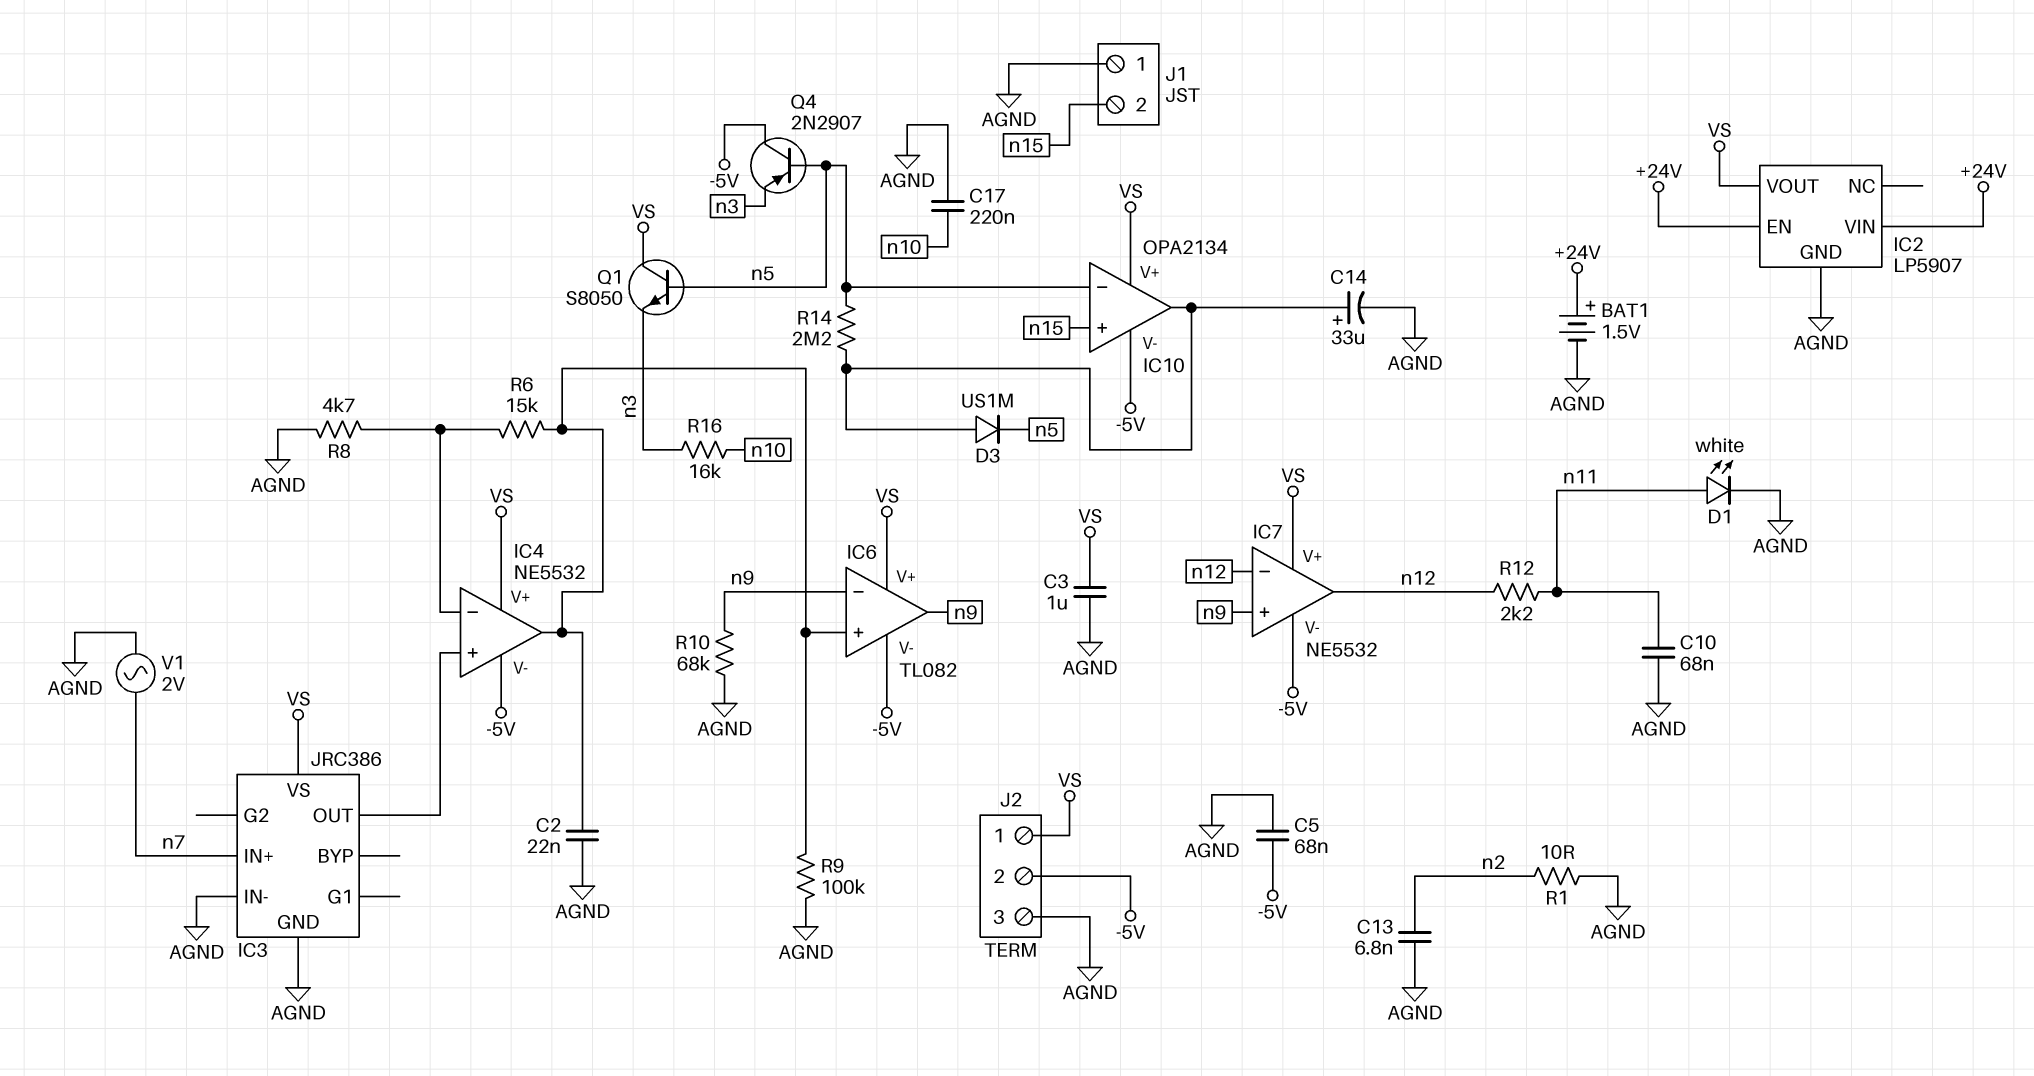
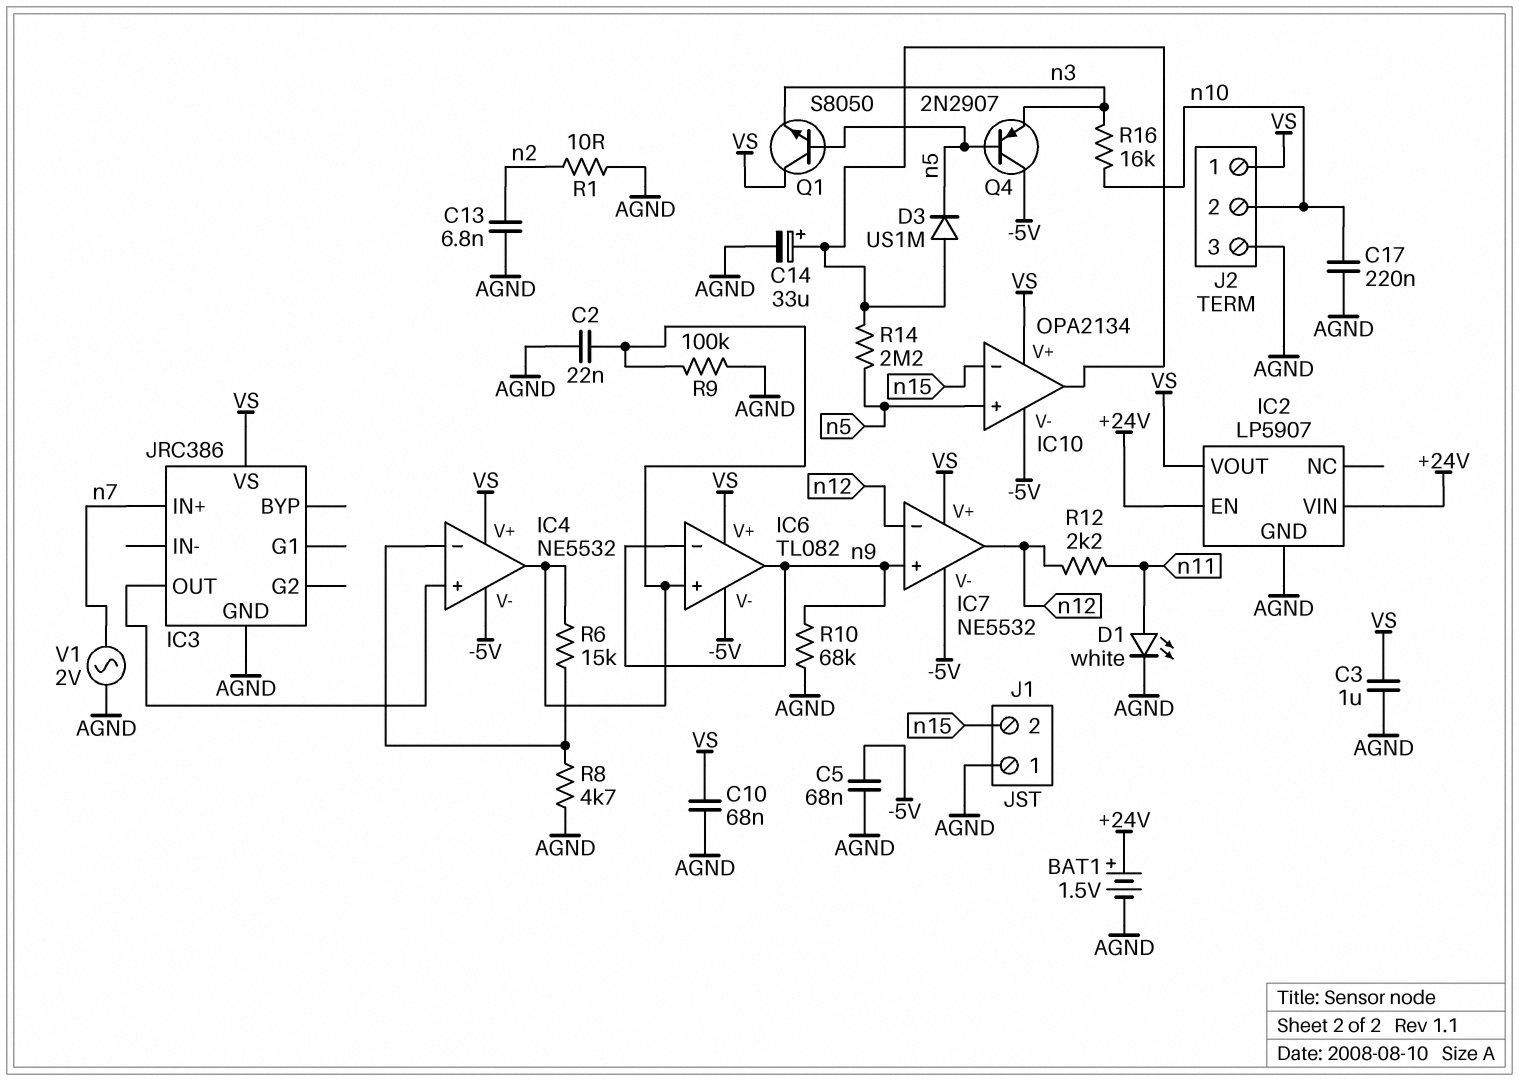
C10: 68nF (AGND, n11) -> 68nF (AGND, VS)
IC3 pin IN-: AGND -> none
IC10 pin in+: n15 -> n5
IC10 pin in-: n5 -> n15
J2 pin 2: -5V -> n10

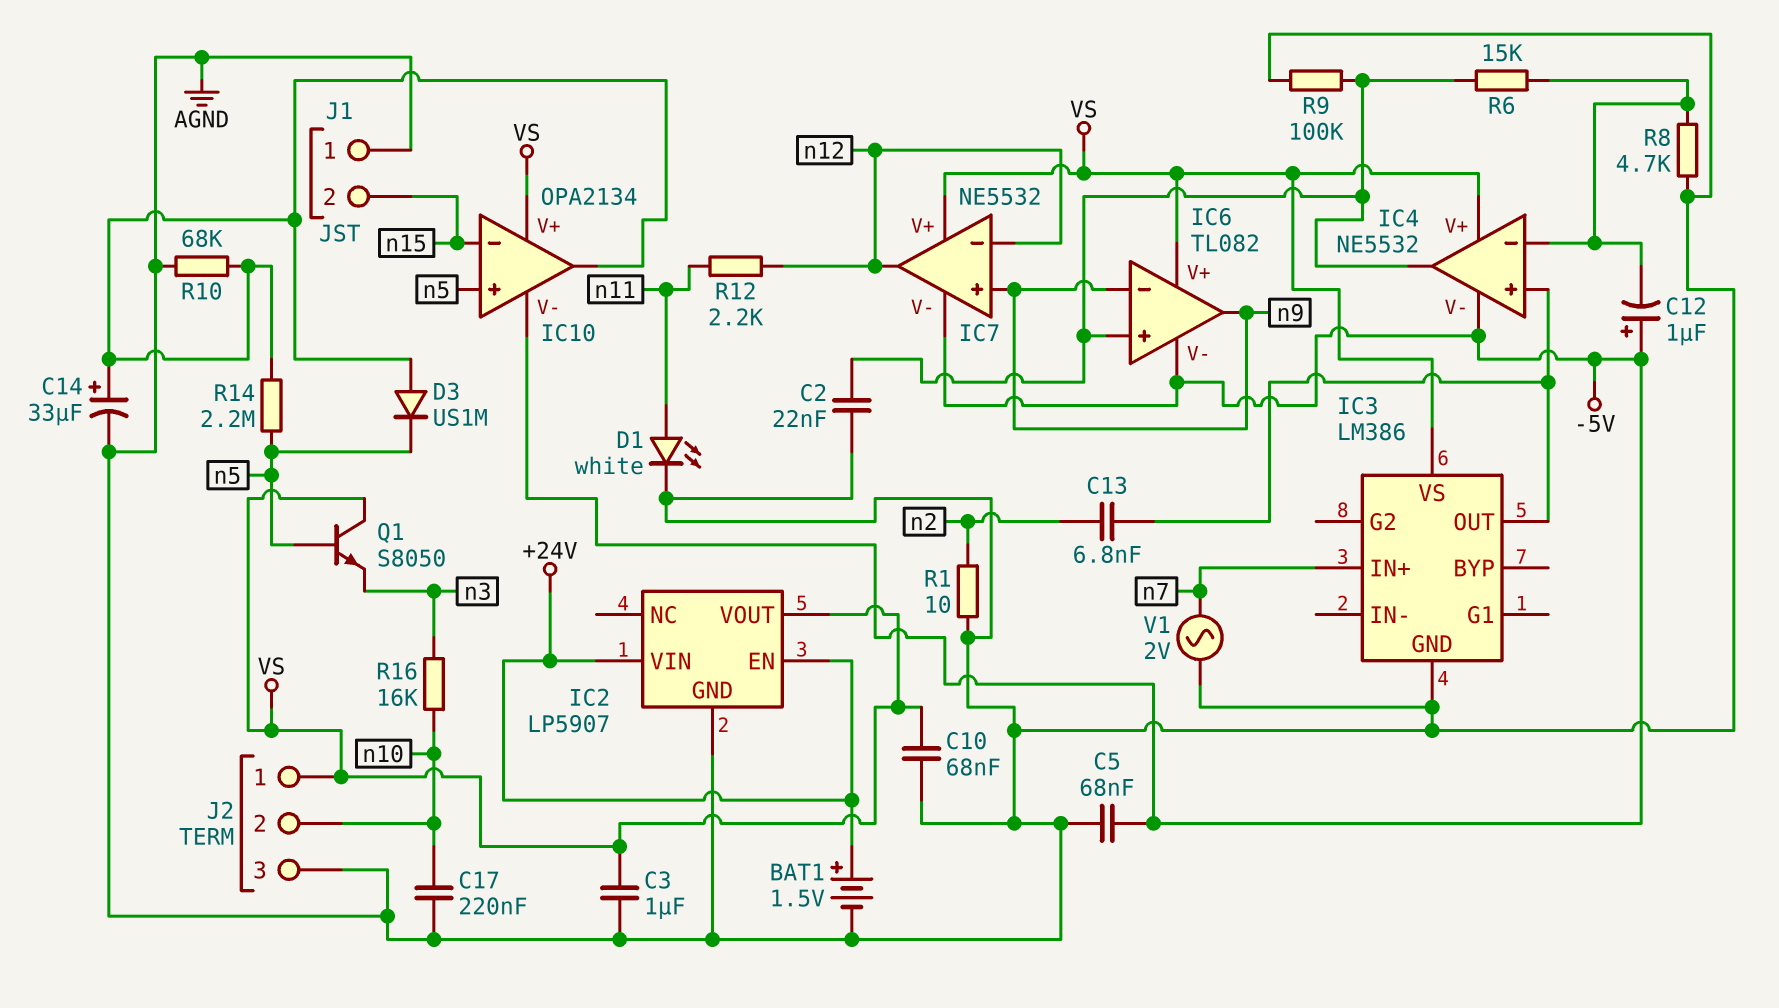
C12: none -> 1uF (plus -5V, minus IC4/in-)
C13: 6.8nF (AGND, n2) -> 6.8nF (IC3/OUT, n2)
IC3: JRC386 -> LM386
Q4: PNP 2N2907 (B n5, C -5V, E n3) -> none
R10: 68k (AGND, n9) -> 68k (AGND, IC10/out)

